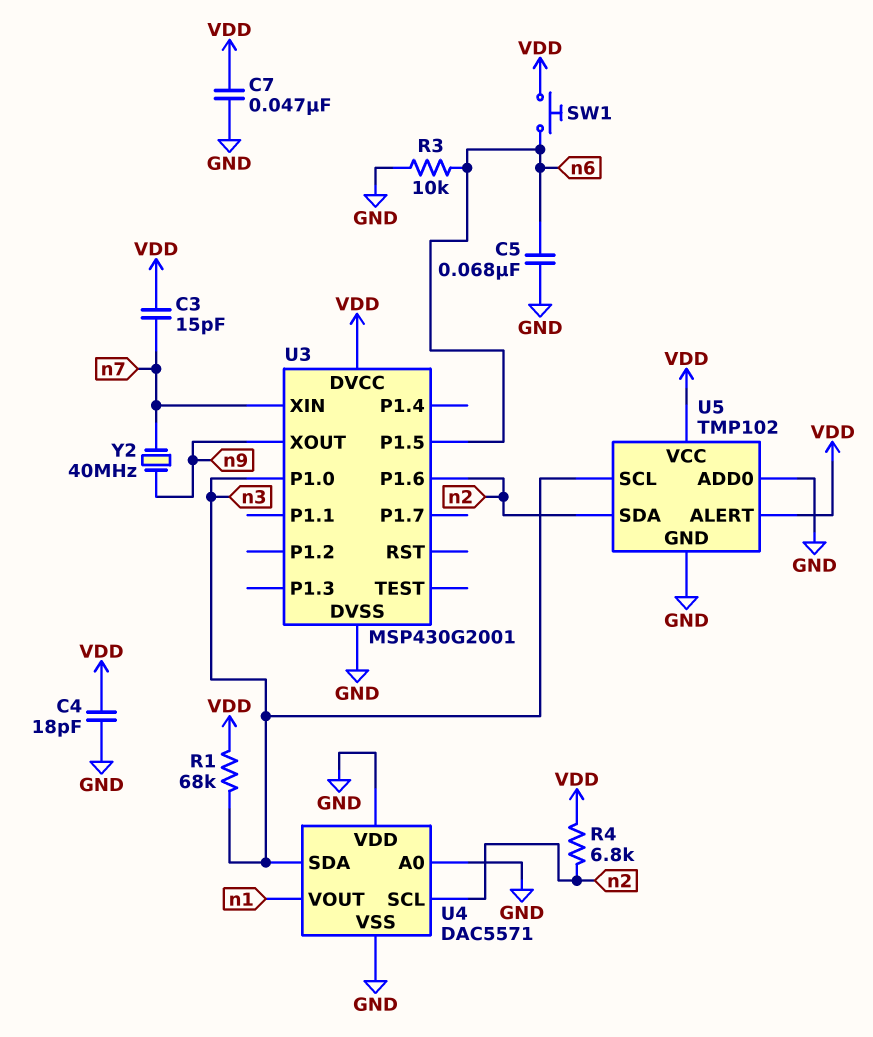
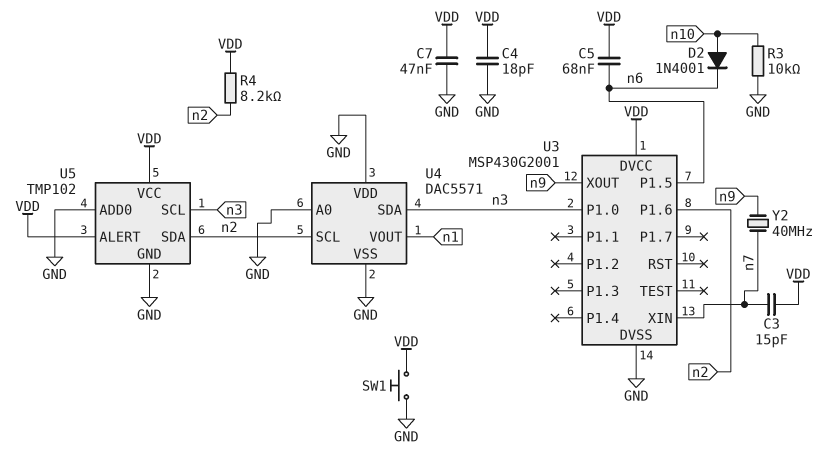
C5: 68nF (GND, n6) -> 68nF (VDD, n6)
D2: none -> diode 1N4001 (A n10, K n6)
R1: 68k (VDD, n3) -> none
R3: 10k (GND, n6) -> 10k (GND, n10)
R4: 6.8k (VDD, n2) -> 8.2k (VDD, n2)
SW1: button (VDD, n6) -> button (GND, VDD)

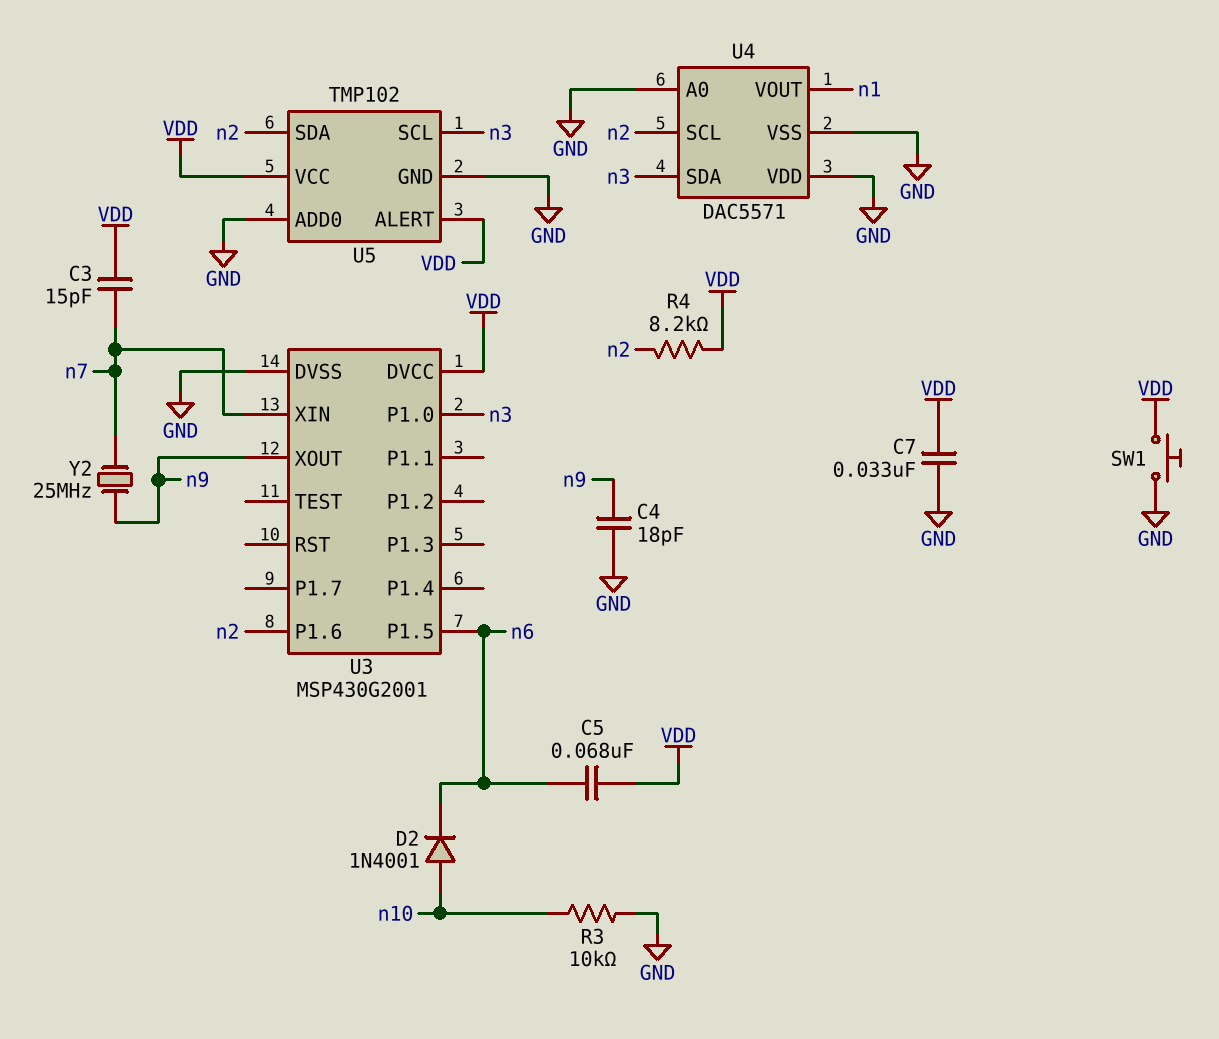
C4: 18pF (GND, VDD) -> 18pF (GND, n9)
C7: 47nF (GND, VDD) -> 33nF (GND, VDD)
Y2: 40MHz (n7, n9) -> 25MHz (n7, n9)

